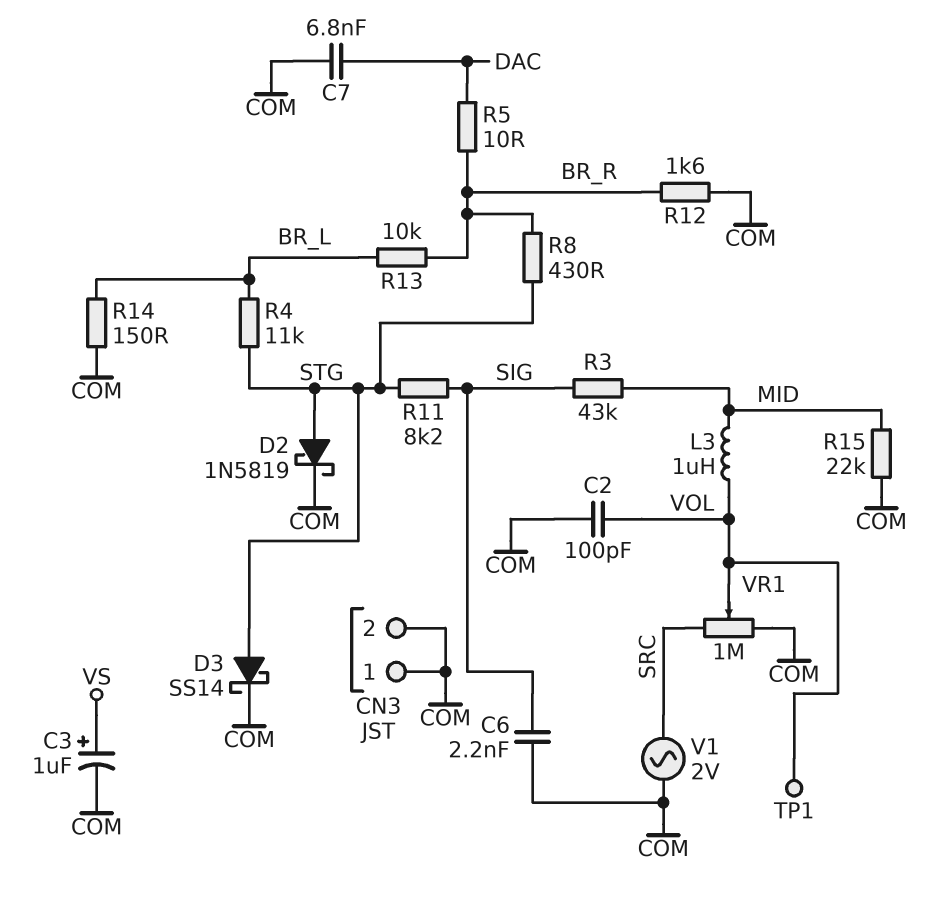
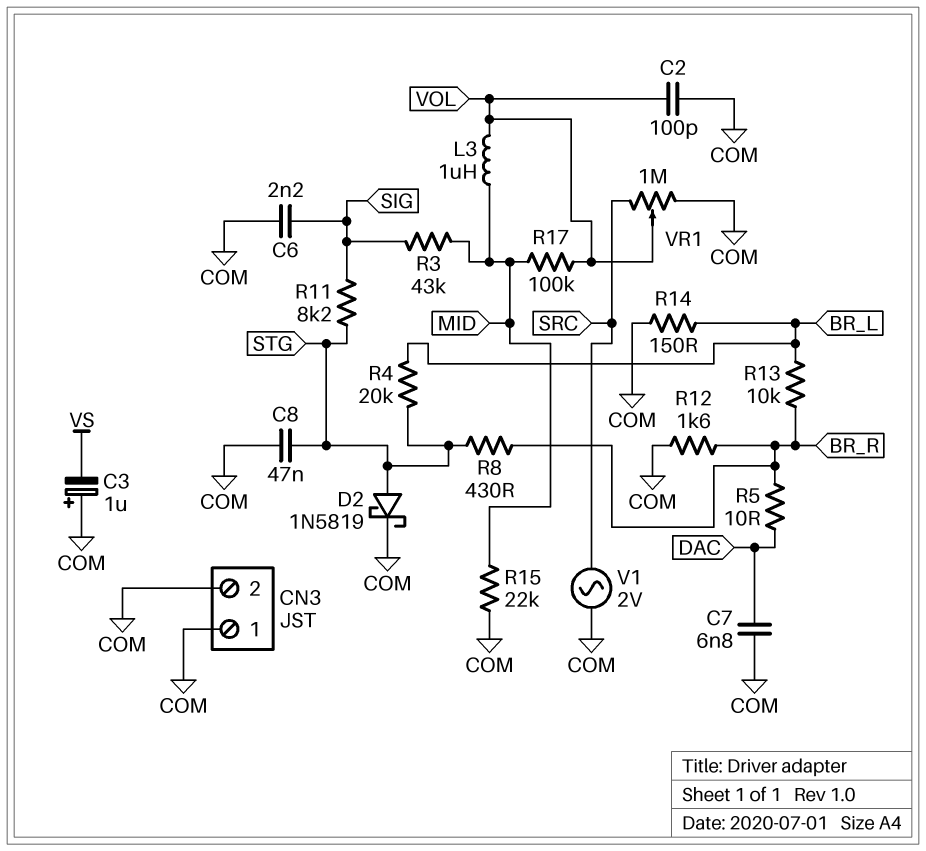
C3: 1uF (plus VS, minus COM) -> 1uF (plus COM, minus VS)
C8: none -> 47nF (COM, STG)
D3: schottky SS14 (A STG, K COM) -> none
R4: 11k (BR_L, STG) -> 20k (BR_L, STG)
R17: none -> 100k (MID, VOL)
TP1: test point (VOL) -> none

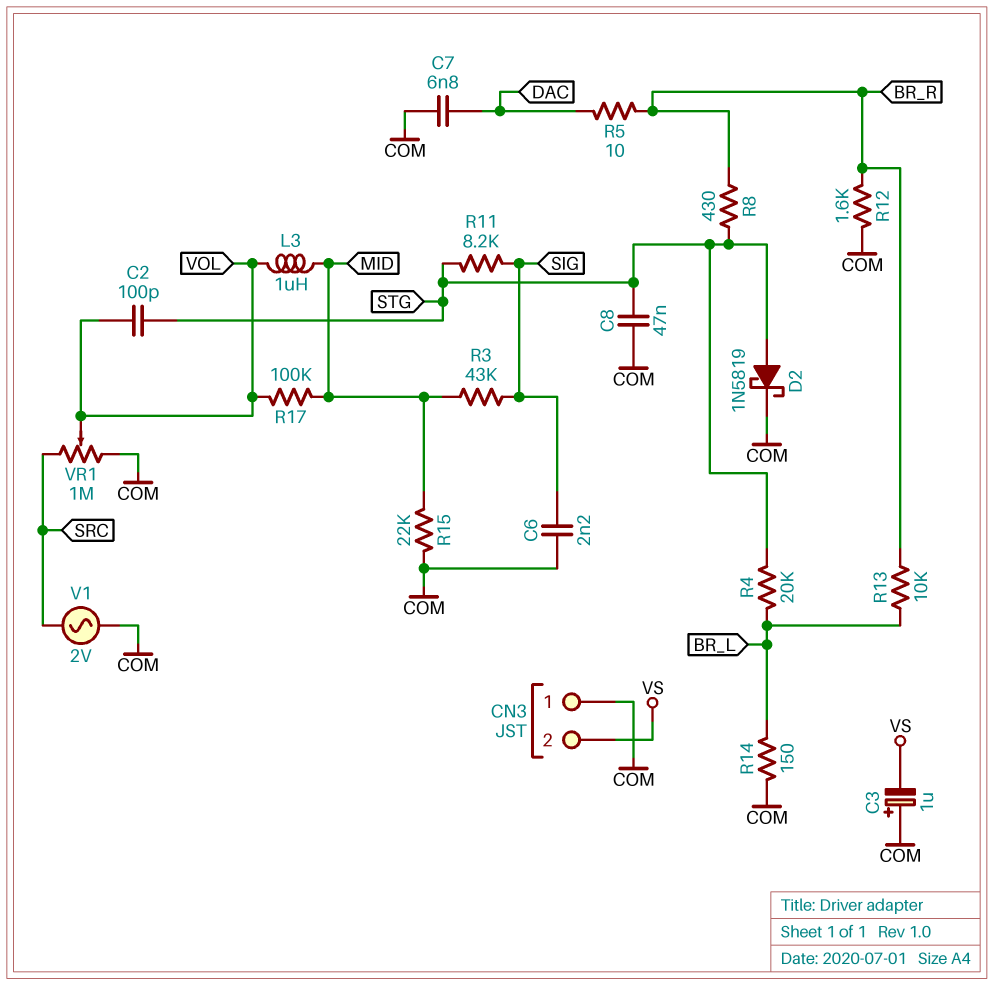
C2: 100pF (COM, VOL) -> 100pF (STG, VOL)
CN3 pin 2: COM -> VS

